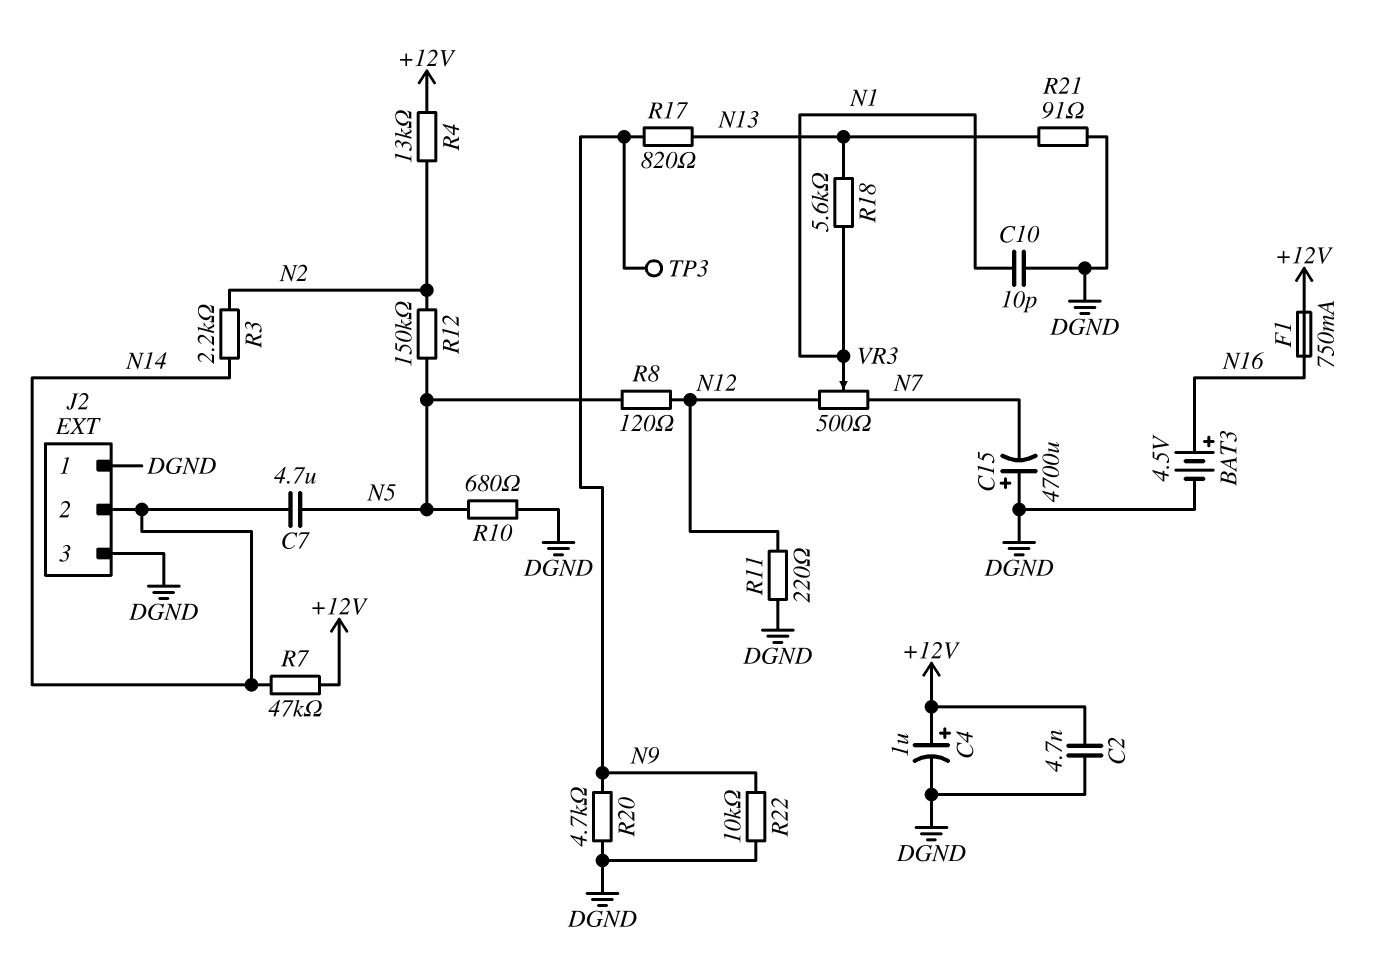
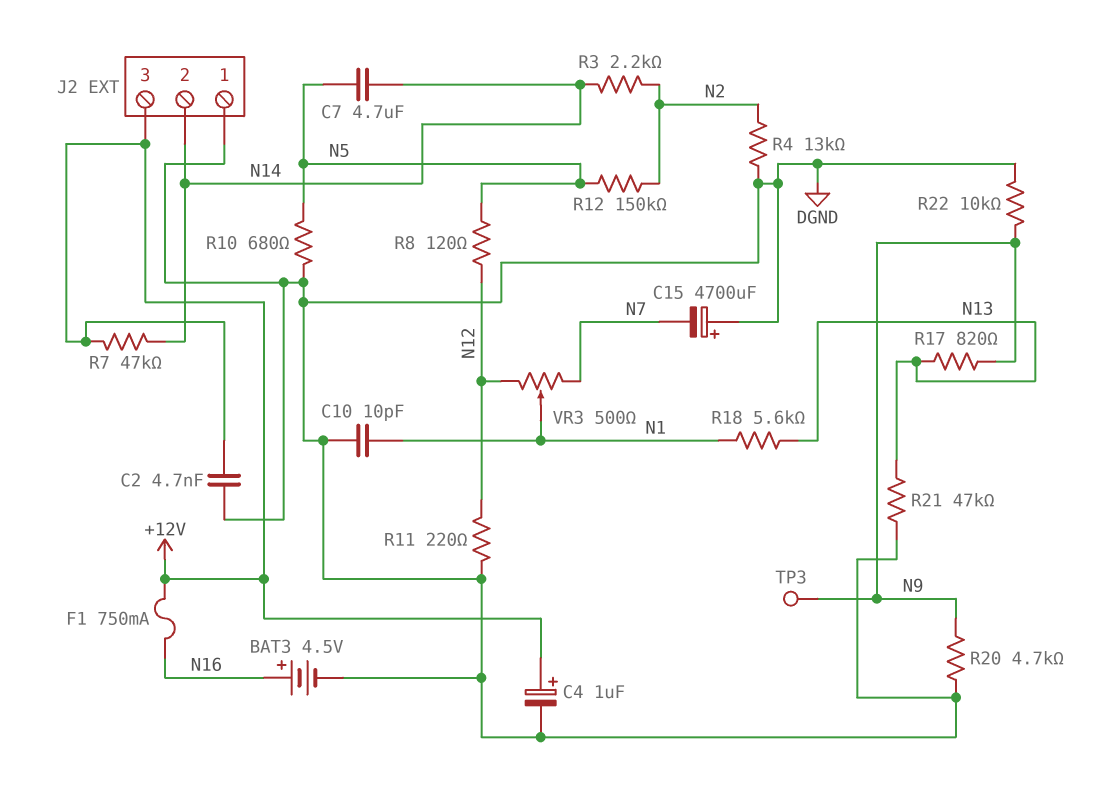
J2 pin 3: DGND -> +12V
R4: 13k (+12V, N2) -> 13k (DGND, N2)
R21: 91 (DGND, N13) -> 47k (DGND, N13)

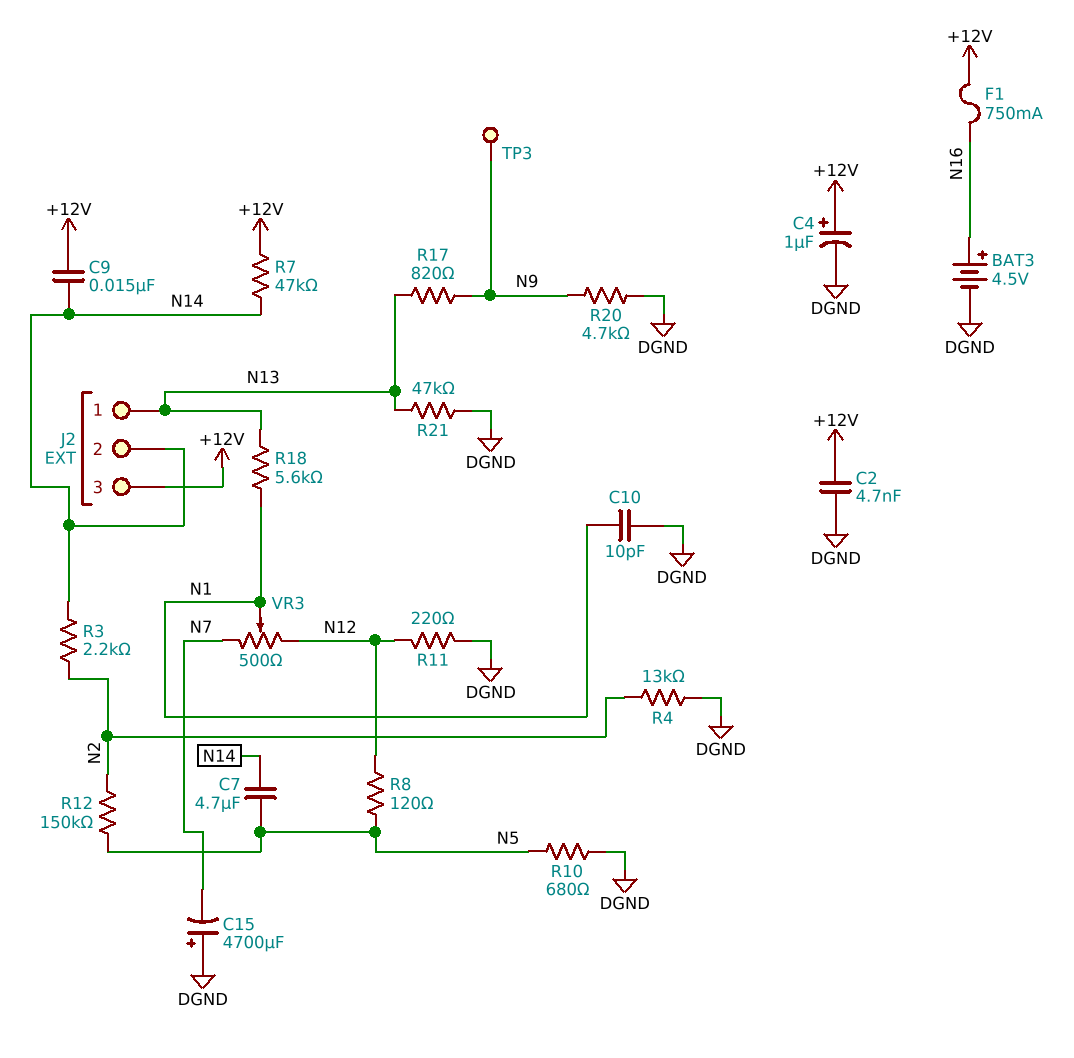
C9: none -> 15nF (+12V, N14)
J2 pin 1: DGND -> N13
R22: 10k (DGND, N9) -> none

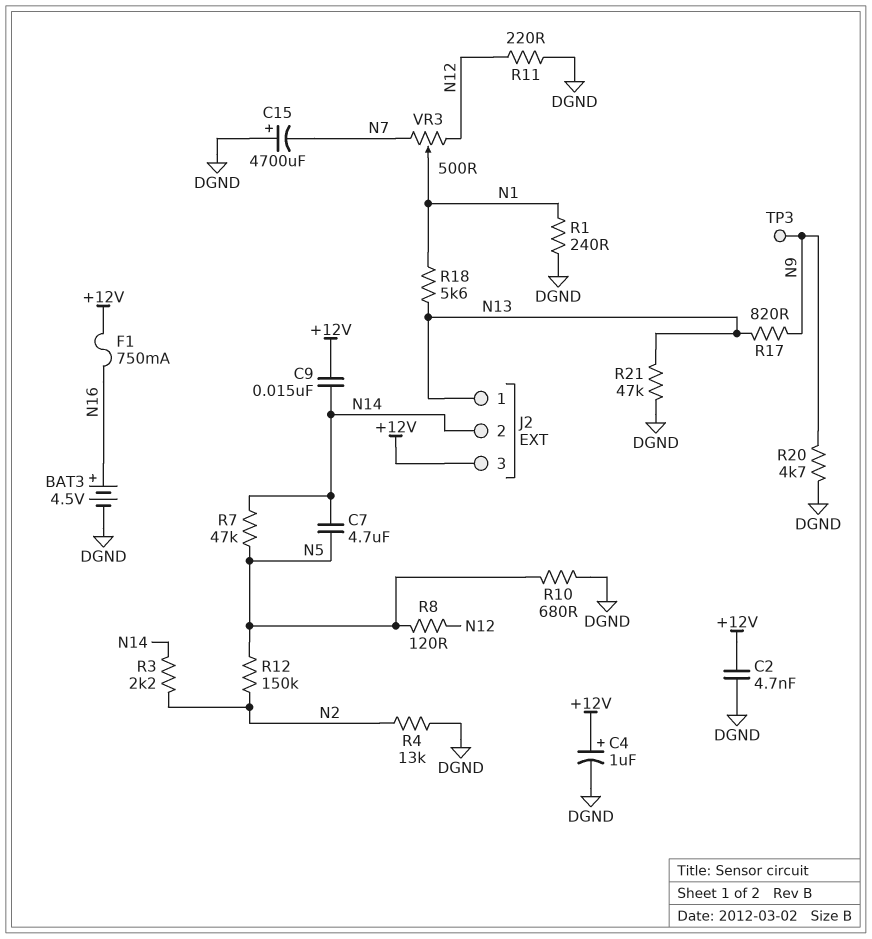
C10: 10pF (DGND, N1) -> none
R1: none -> 240 (DGND, N1)
R7: 47k (+12V, N14) -> 47k (N5, N14)

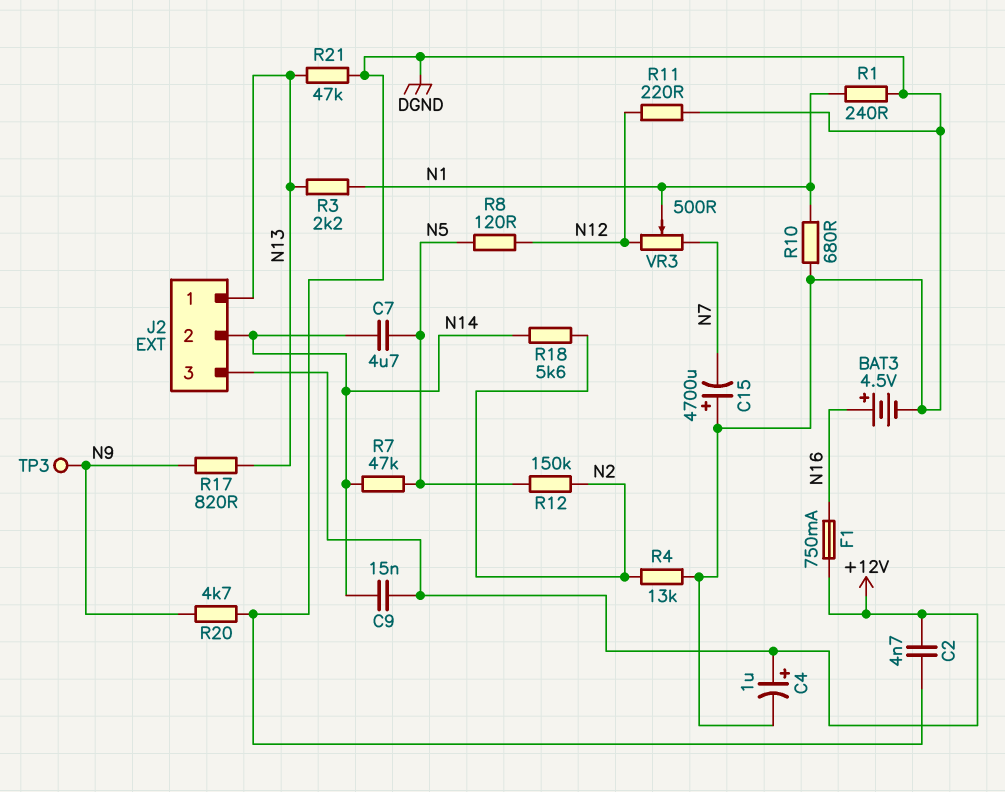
R3: 2.2k (N2, N14) -> 2.2k (N1, N13)
R10: 680 (DGND, N5) -> 680 (DGND, N1)
R18: 5.6k (N1, N13) -> 5.6k (N2, N14)

